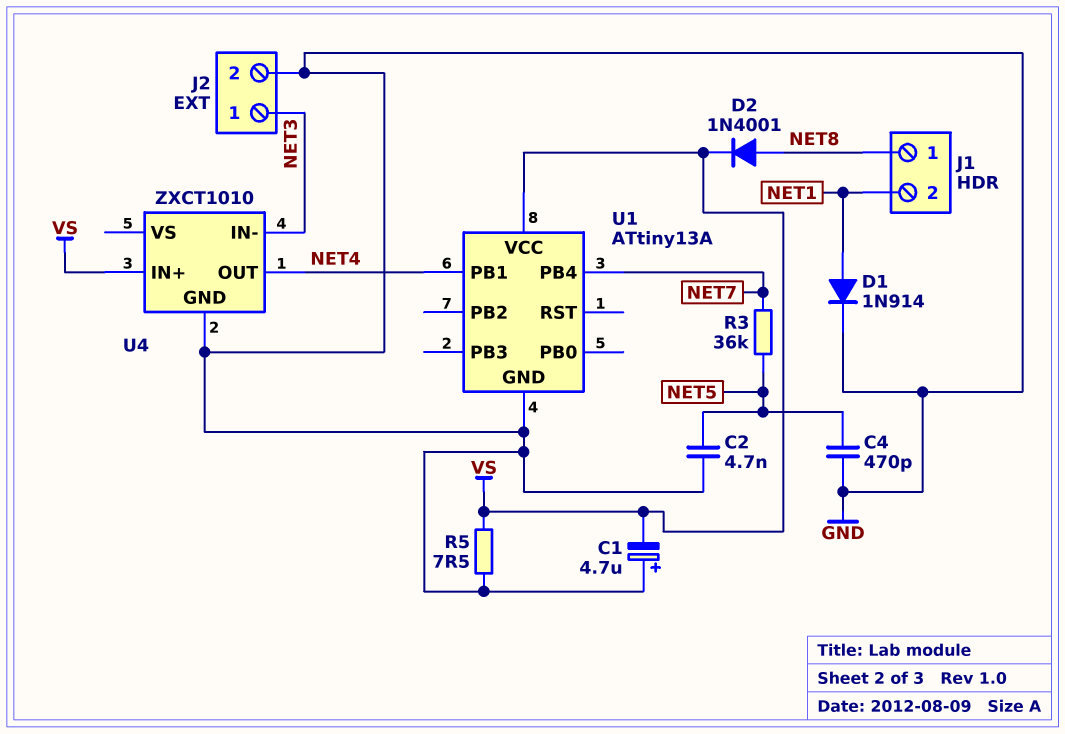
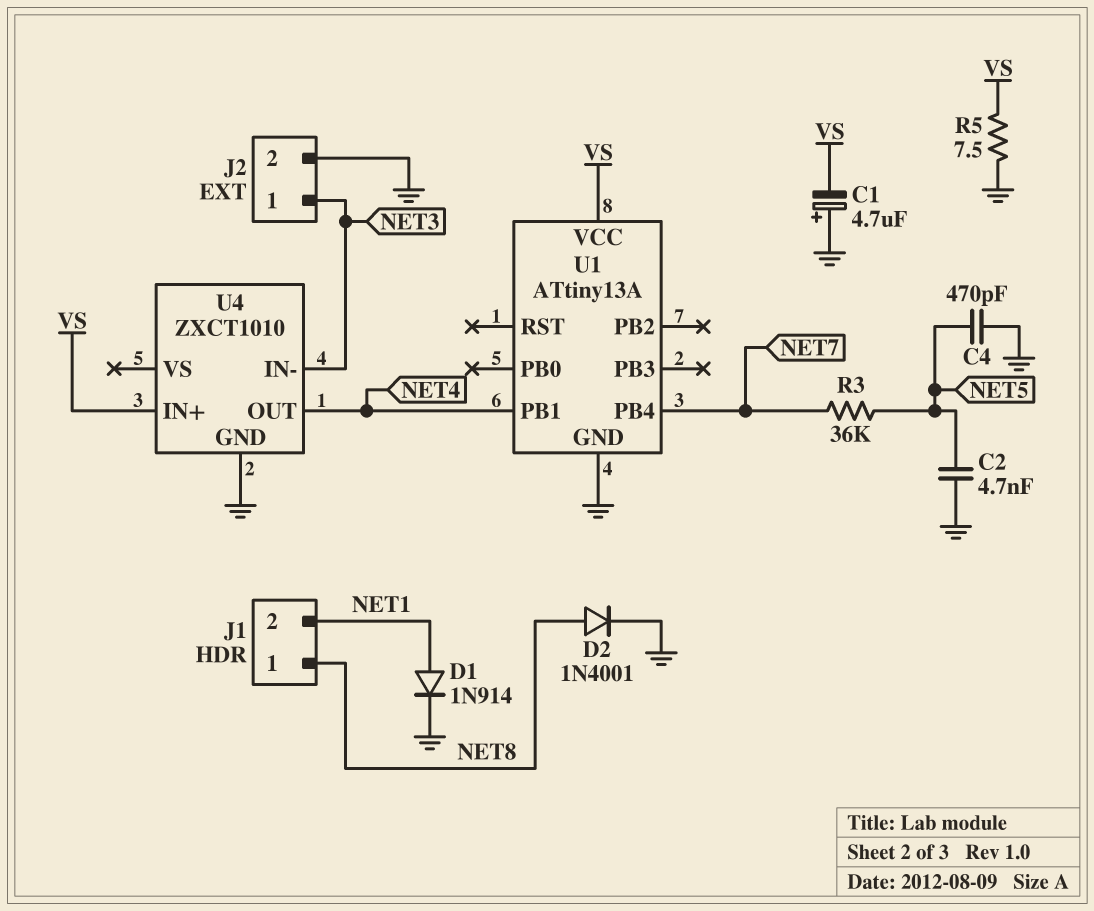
D2: diode 1N4001 (A NET8, K VS) -> diode 1N4001 (A NET8, K GND)

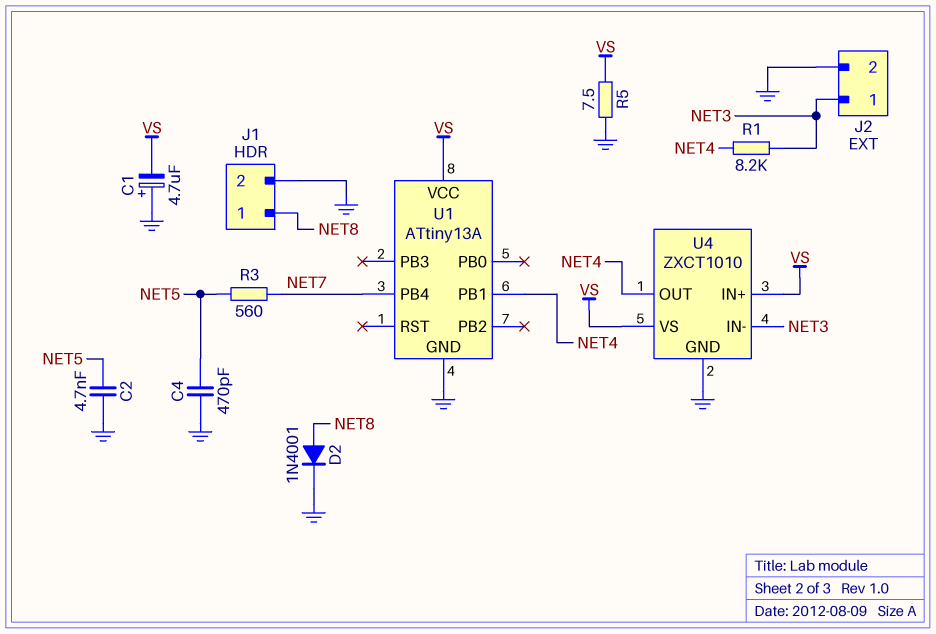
D1: diode 1N914 (A NET1, K GND) -> none
J1 pin 2: NET1 -> GND
R1: none -> 8.2k (NET3, NET4)
R3: 36k (NET5, NET7) -> 560 (NET5, NET7)
U4 pin VS: none -> VS

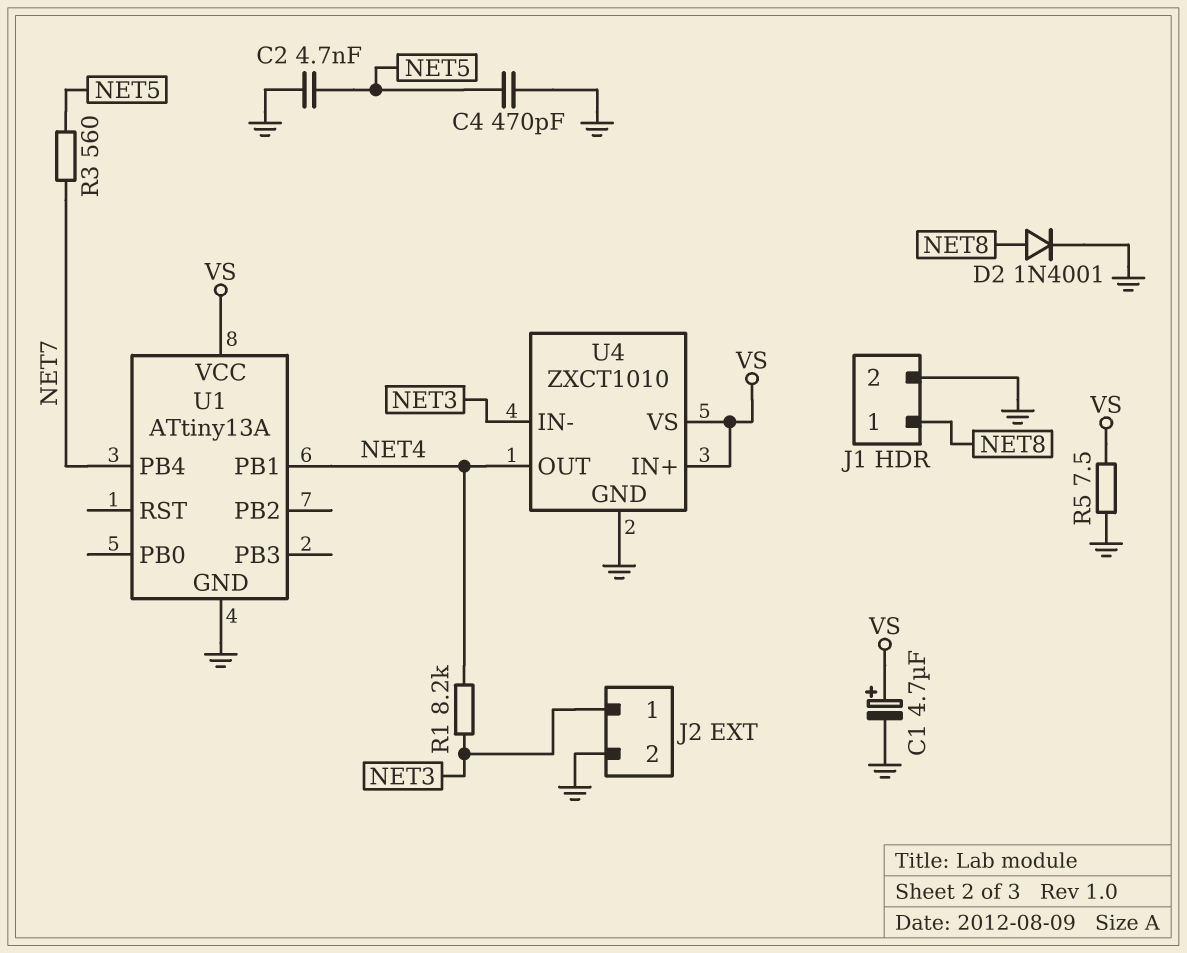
C1: 4.7uF (plus GND, minus VS) -> 4.7uF (plus VS, minus GND)

